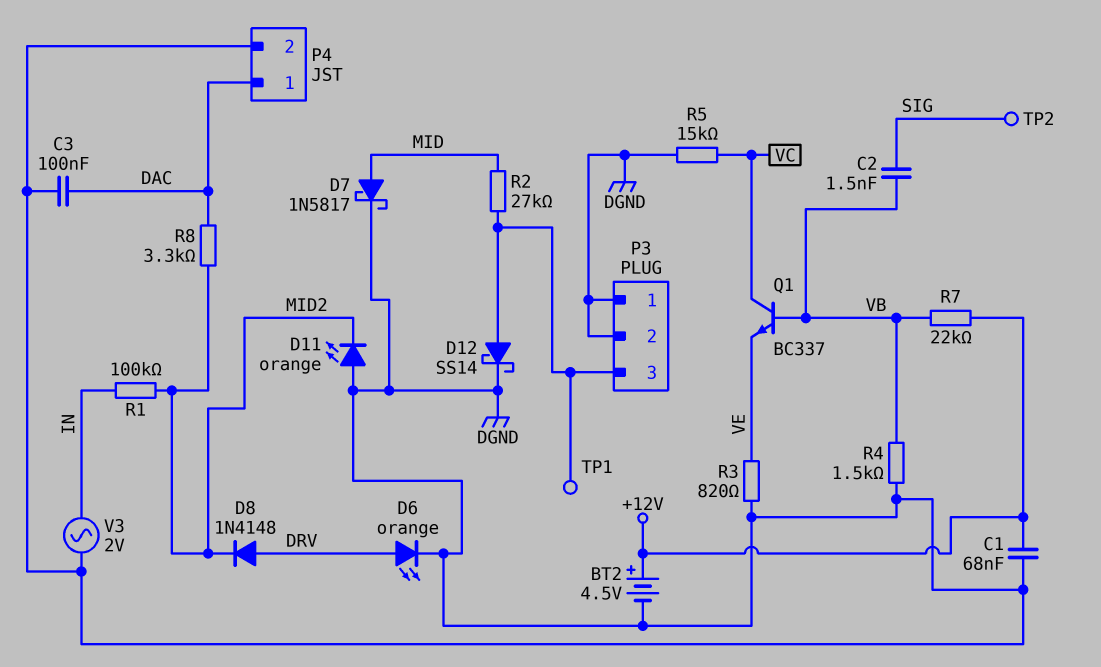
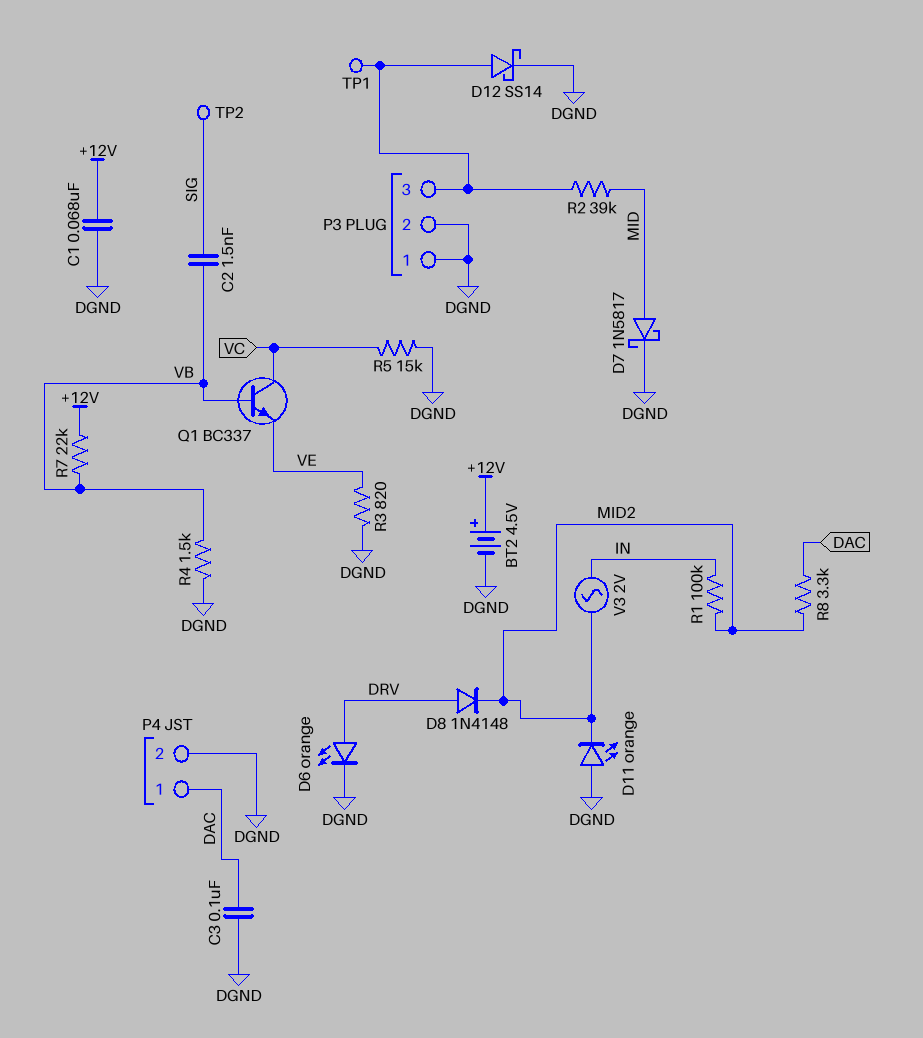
R2: 27k (MID, P3/3) -> 39k (MID, P3/3)
V3: AC 2V (DGND, IN) -> AC 2V (IN, MID2)

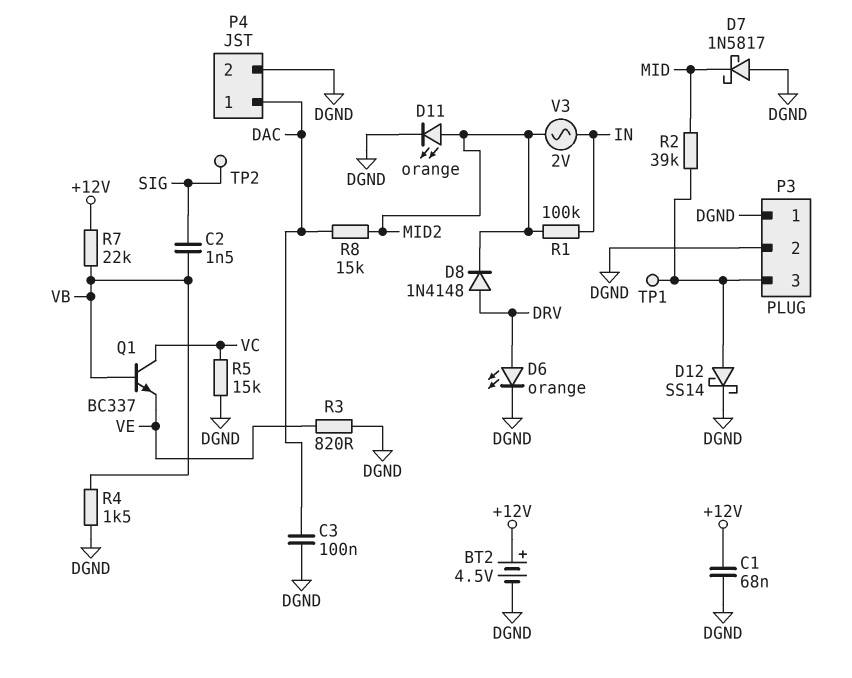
D7: schottky 1N5817 (A MID, K DGND) -> schottky 1N5817 (A DGND, K MID)
D11: LED orange (A DGND, K MID2) -> LED orange (A MID2, K DGND)
R8: 3.3k (DAC, MID2) -> 15k (DAC, MID2)

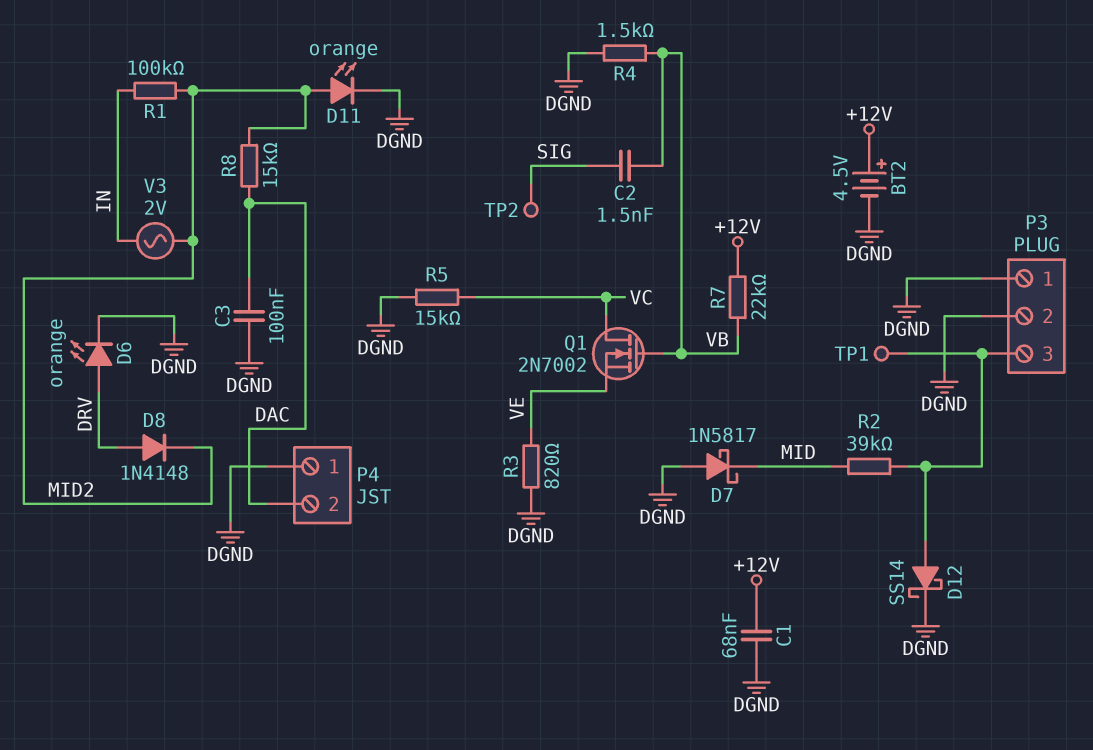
P4 pin 1: DAC -> DGND
P4 pin 2: DGND -> DAC
Q1: NPN BC337 (B VB, C VC, E VE) -> NMOS 2N7002 (G VB, D VC, S VE)

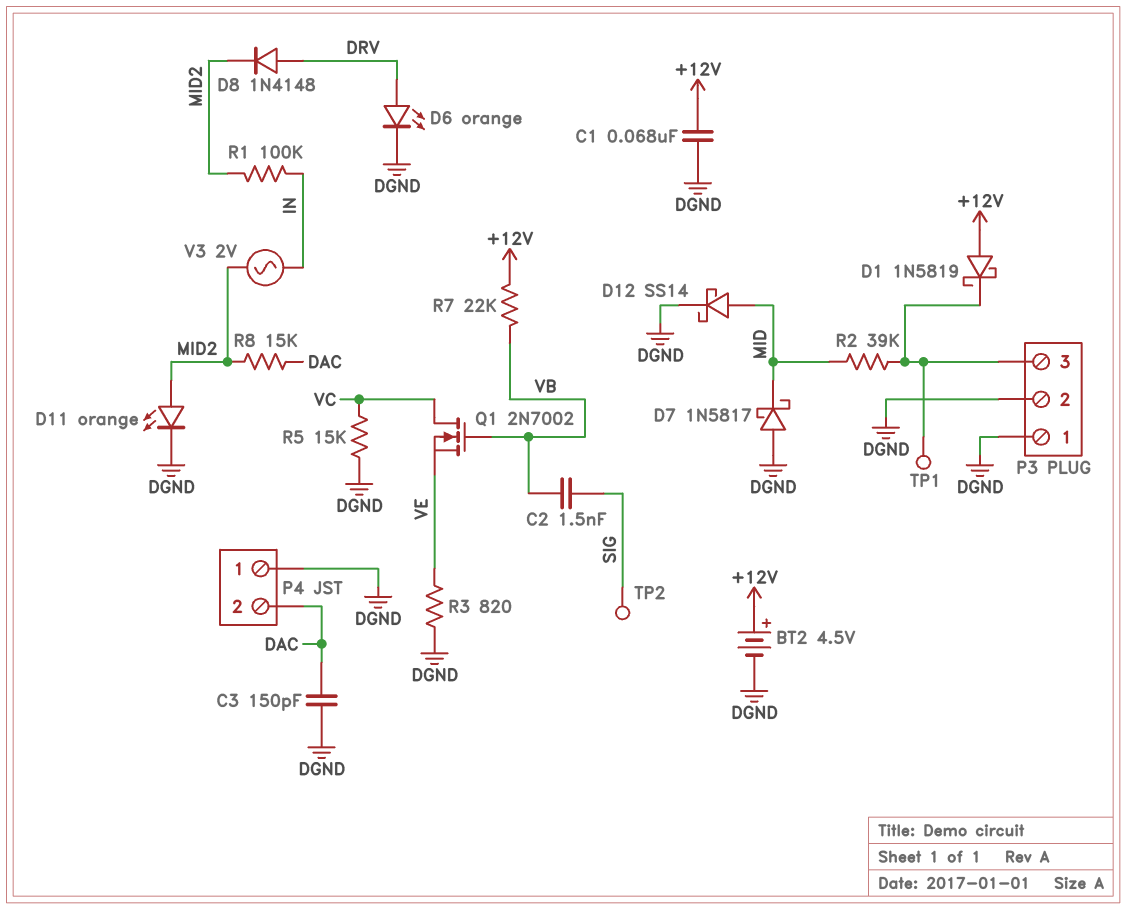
C3: 100nF (DAC, DGND) -> 150pF (DAC, DGND)
D1: none -> schottky 1N5819 (A +12V, K P3/3)
D12: schottky SS14 (A P3/3, K DGND) -> schottky SS14 (A MID, K DGND)
R4: 1.5k (DGND, VB) -> none

